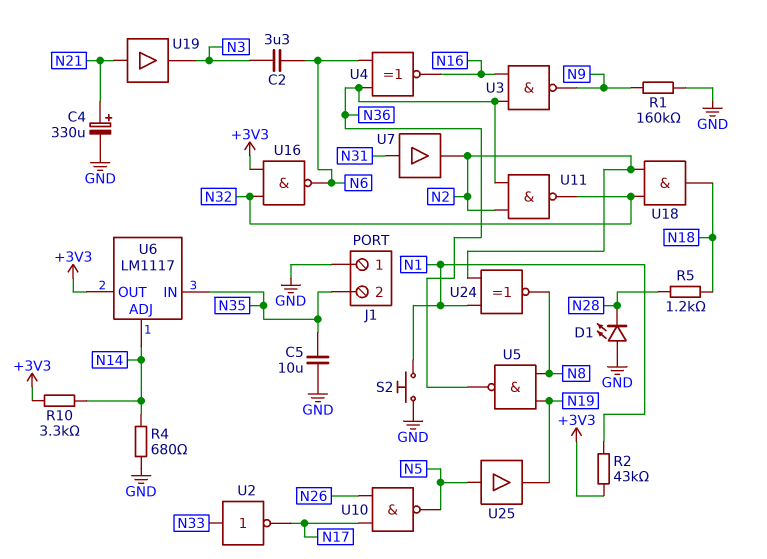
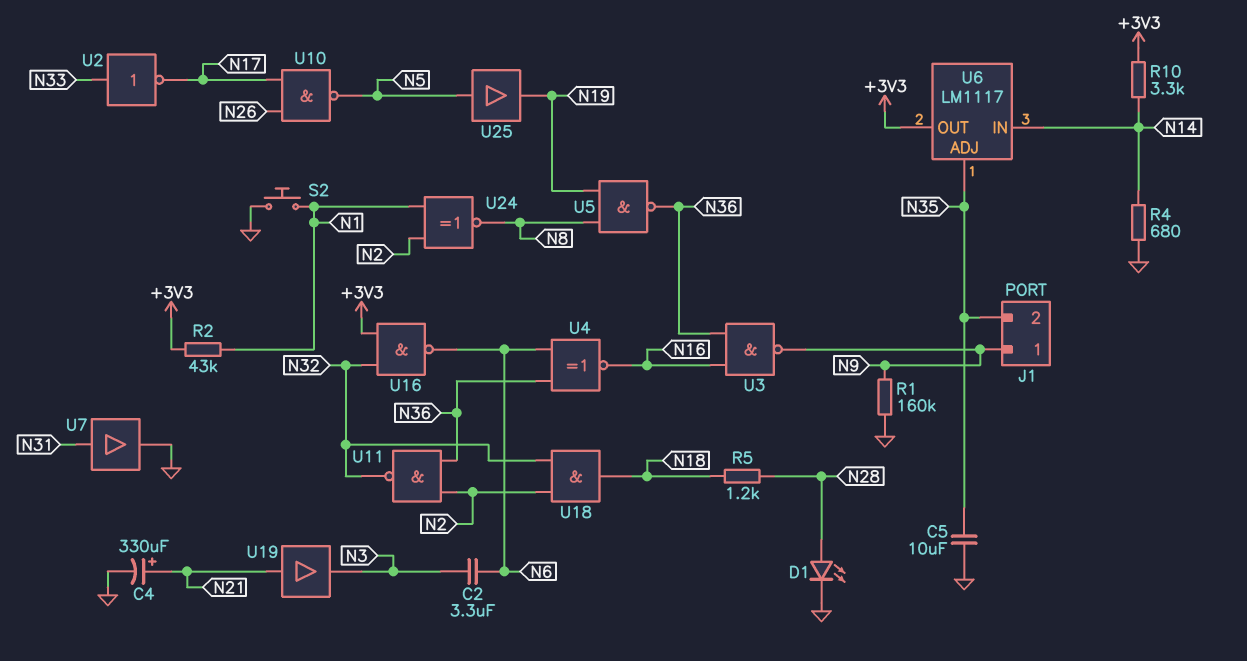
D1: LED (A GND, K N28) -> LED (A N28, K GND)
J1 pin 1: GND -> N9
U6 pin ADJ: N14 -> N35
U6 pin IN: N35 -> N14
U7: buffer (in N31, out N2) -> buffer (in N31, out GND)

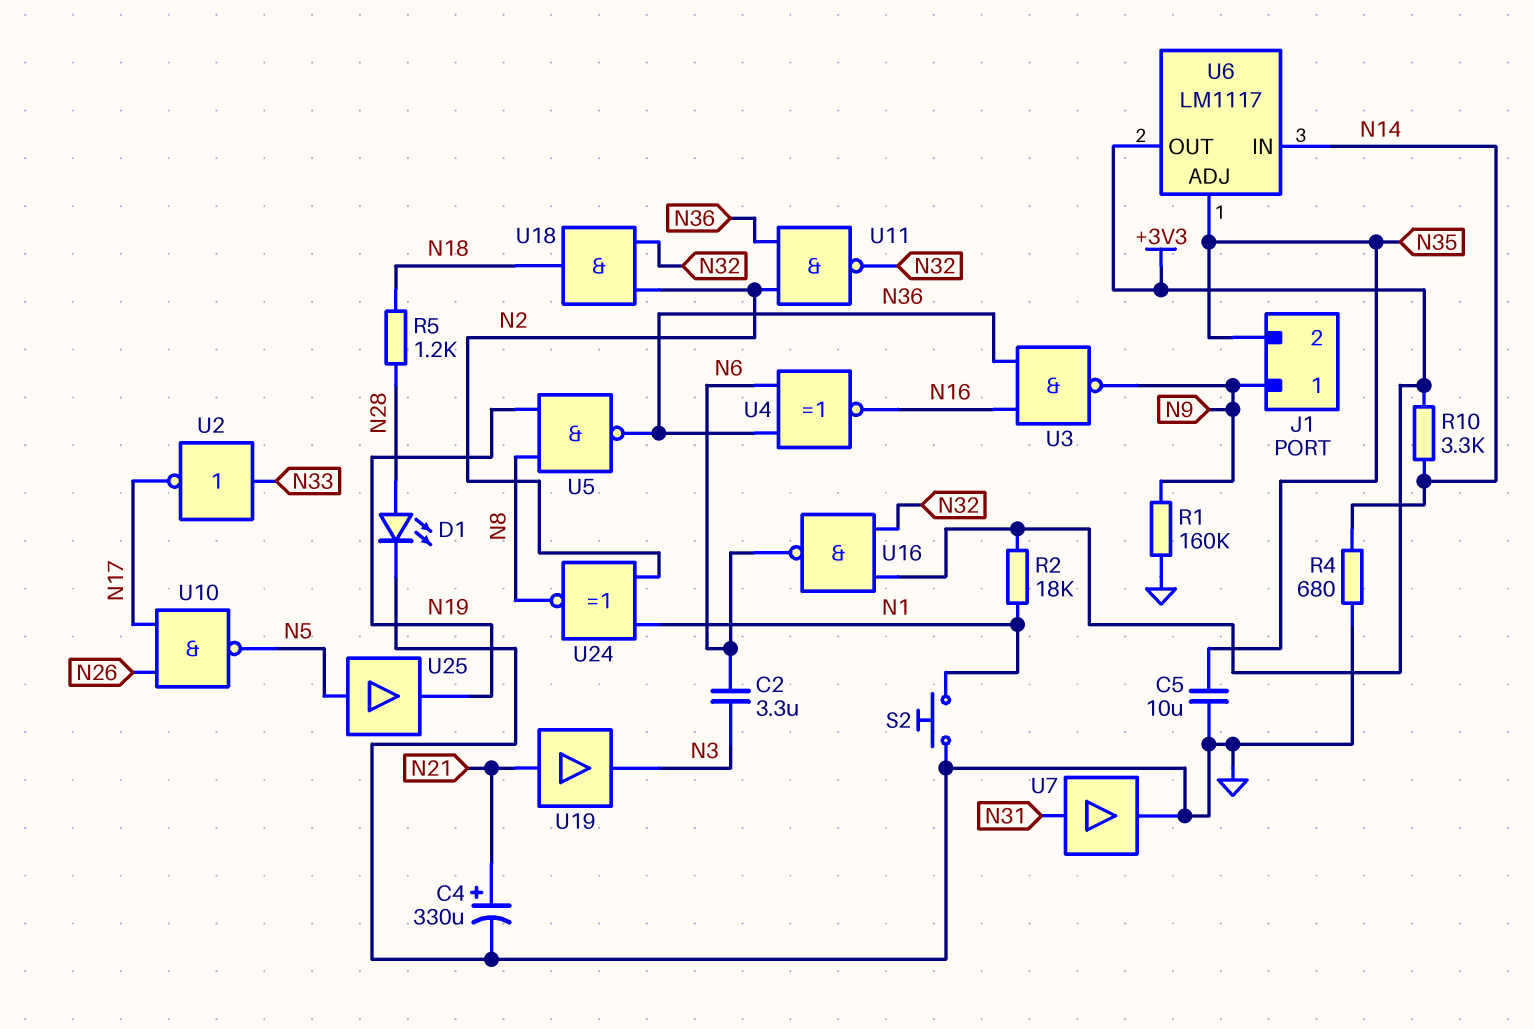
R2: 43k (+3V3, N1) -> 18k (+3V3, N1)

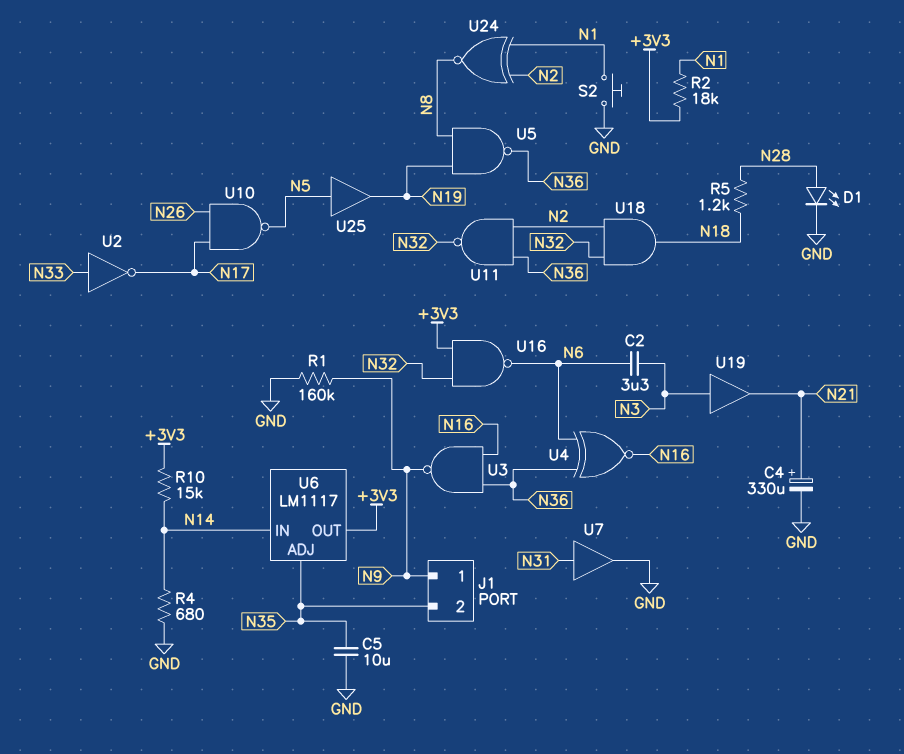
R10: 3.3k (+3V3, N14) -> 15k (+3V3, N14)
U19: buffer (in N21, out N3) -> buffer (in N3, out N21)

